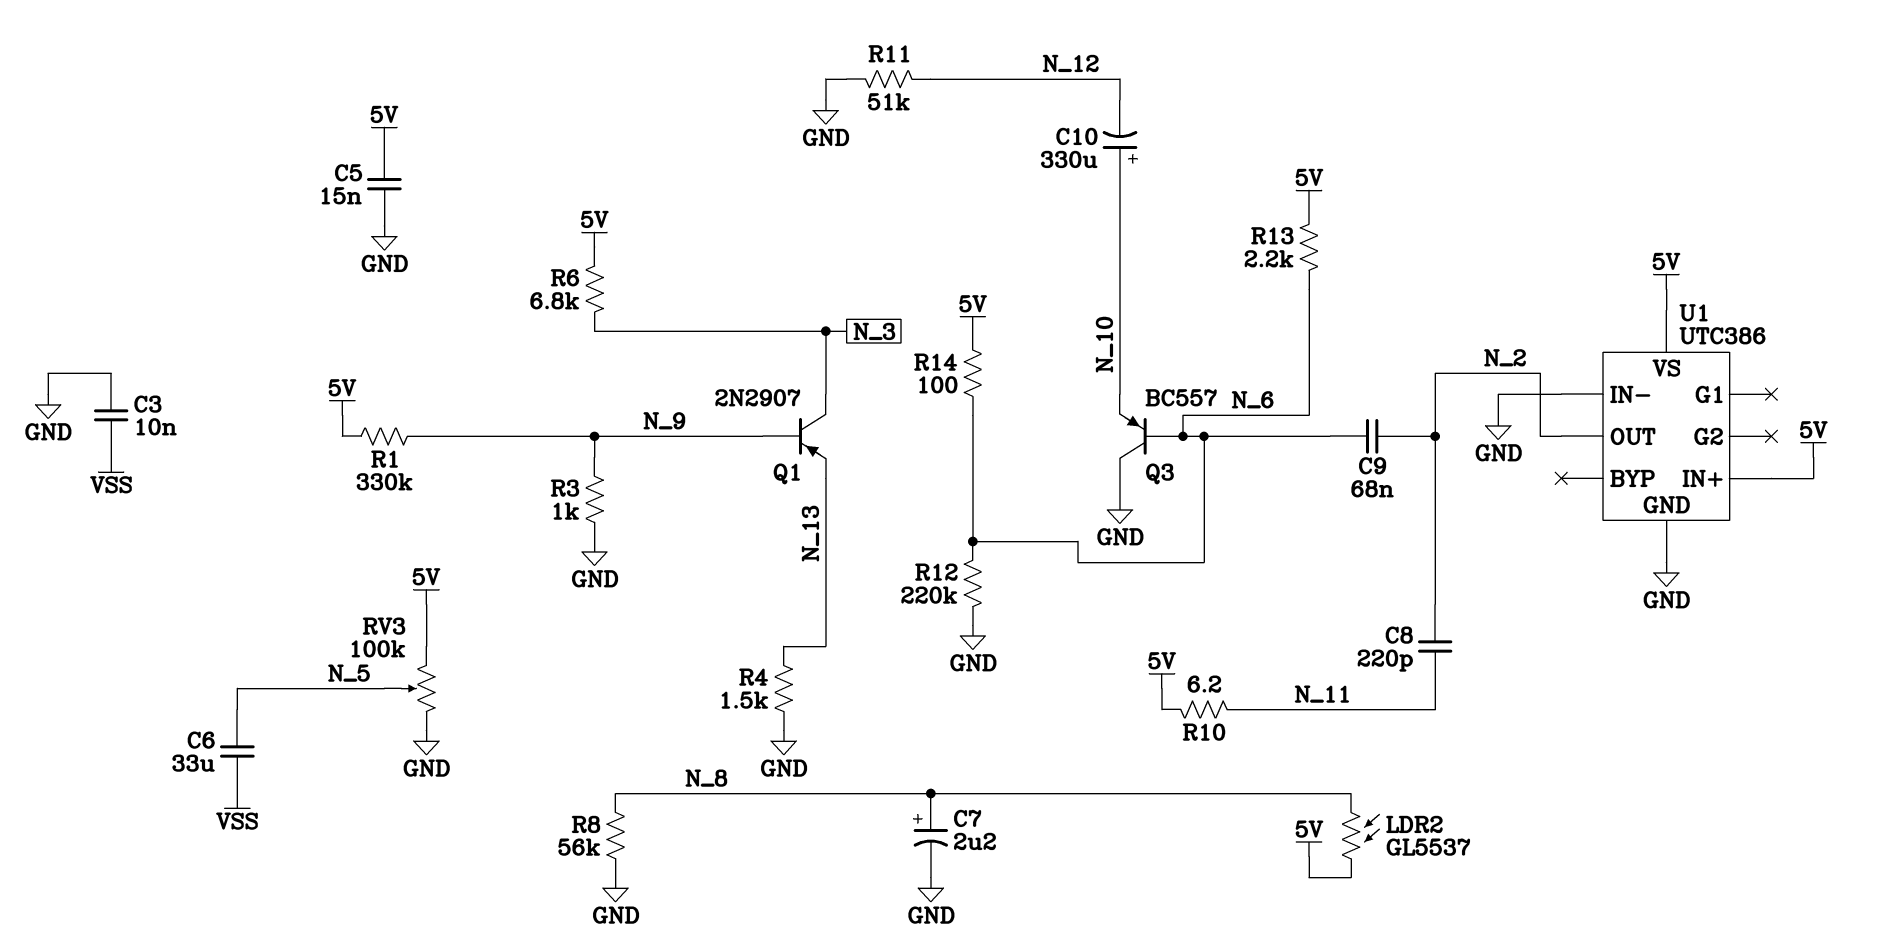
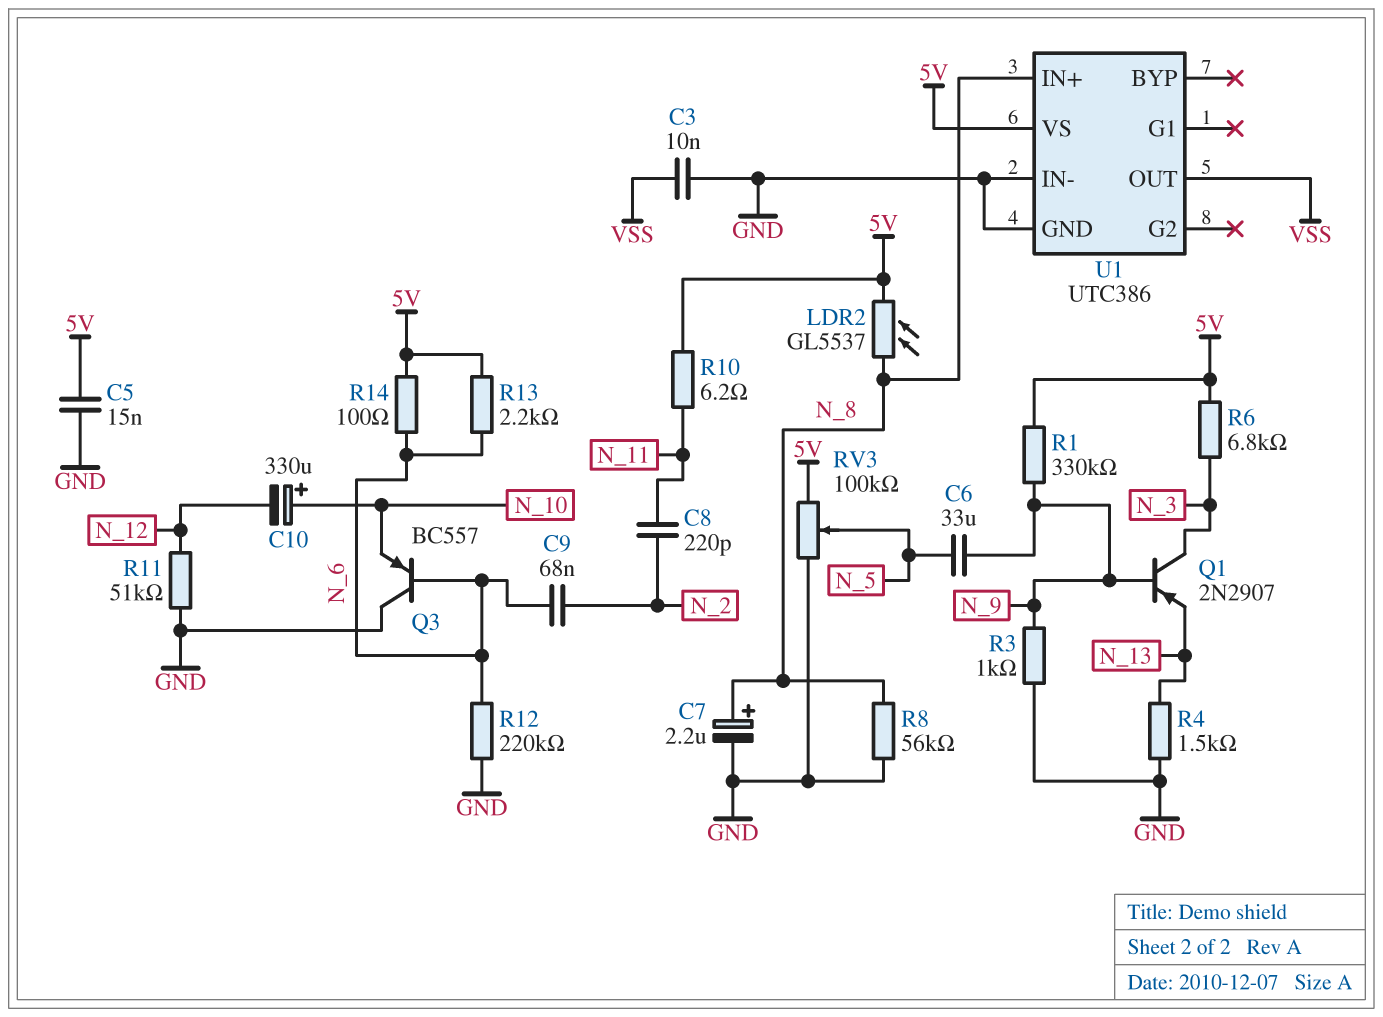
C6: 33uF (N_5, VSS) -> 33uF (N_5, N_9)
U1 pin IN+: 5V -> N_8
U1 pin OUT: N_2 -> VSS

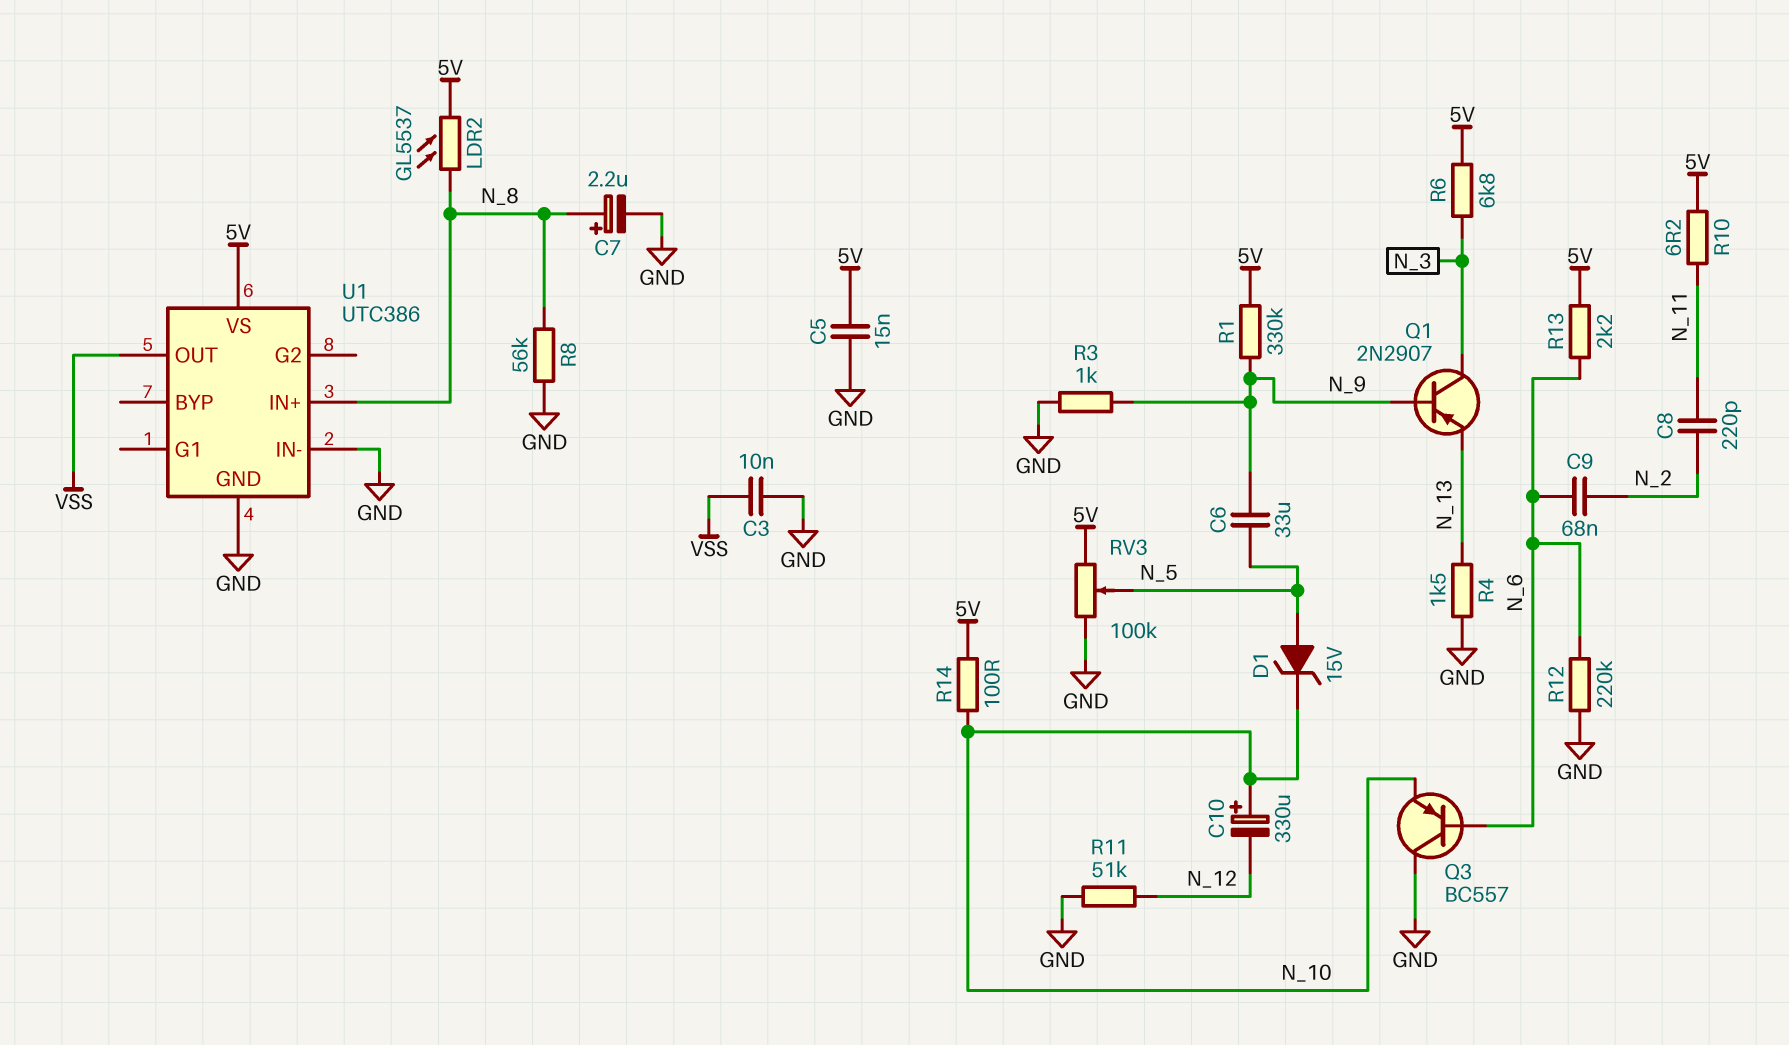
D1: none -> zener 15V (A N_5, K N_10)
R14: 100 (5V, N_6) -> 100 (5V, N_10)

